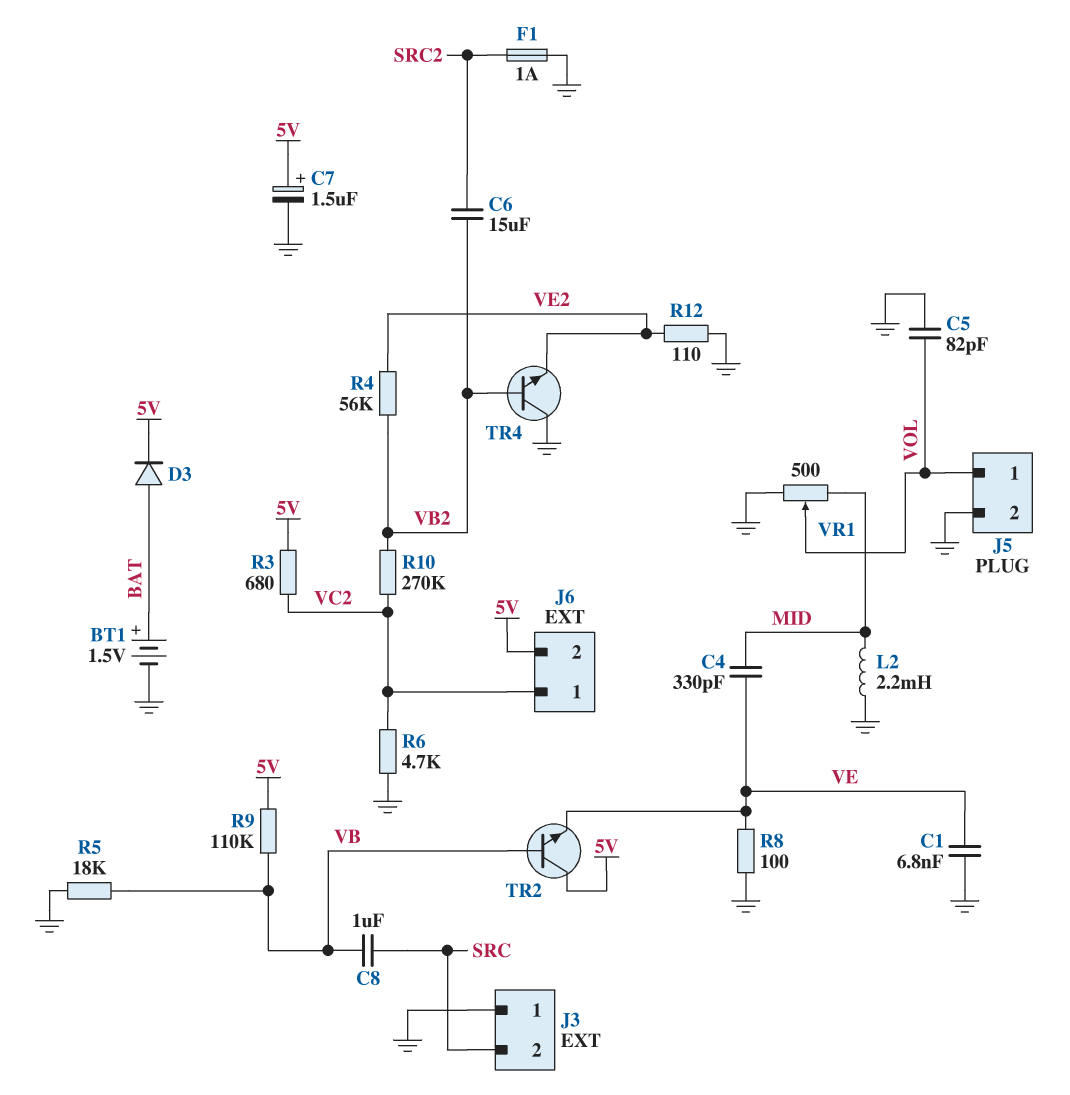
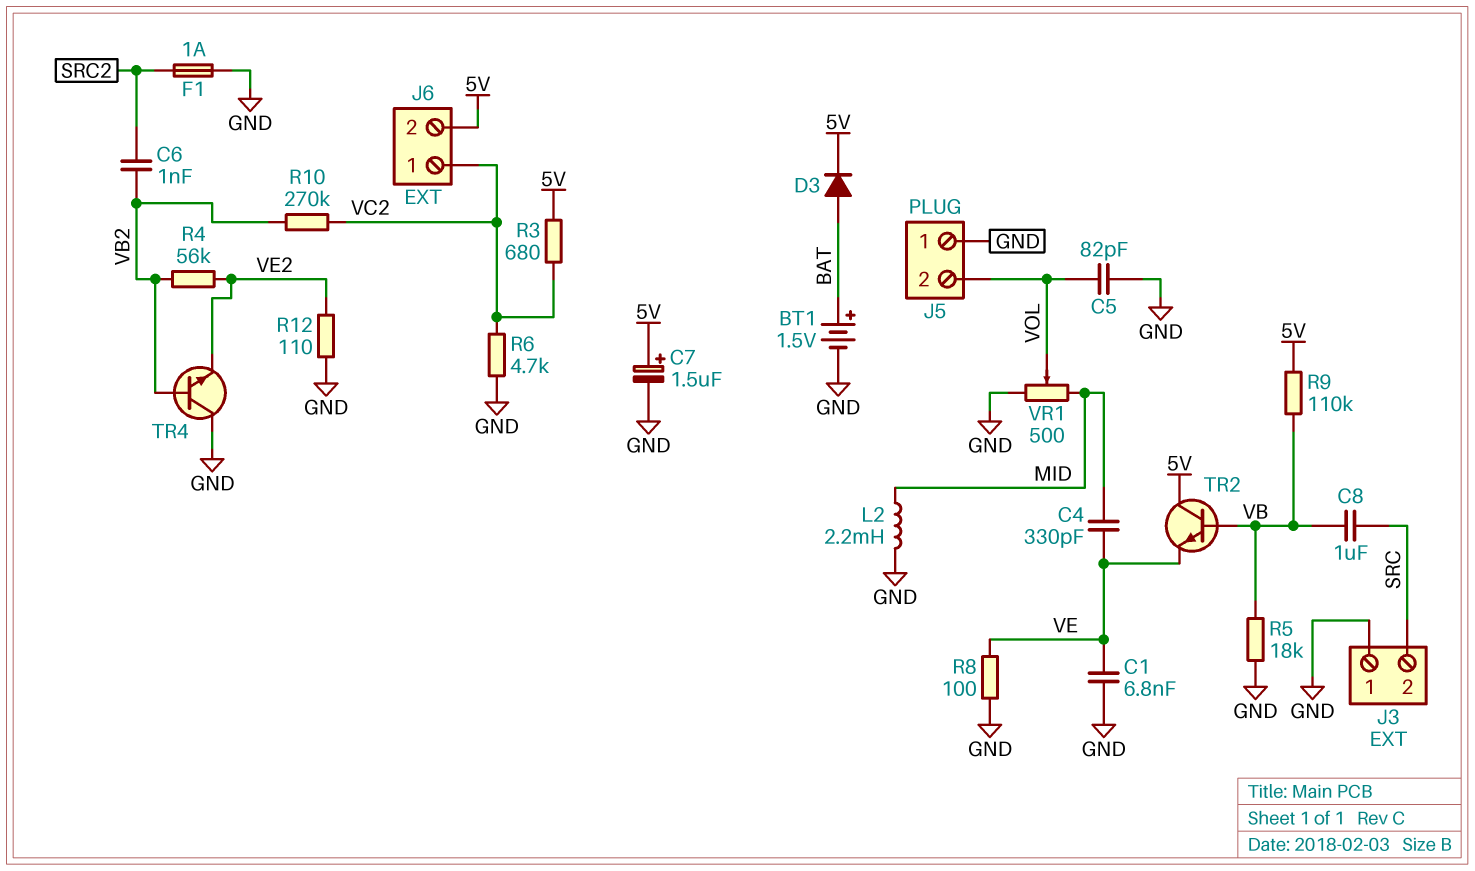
C6: 15uF (SRC2, VB2) -> 1nF (SRC2, VB2)
J5 pin 1: VOL -> GND
J5 pin 2: GND -> VOL

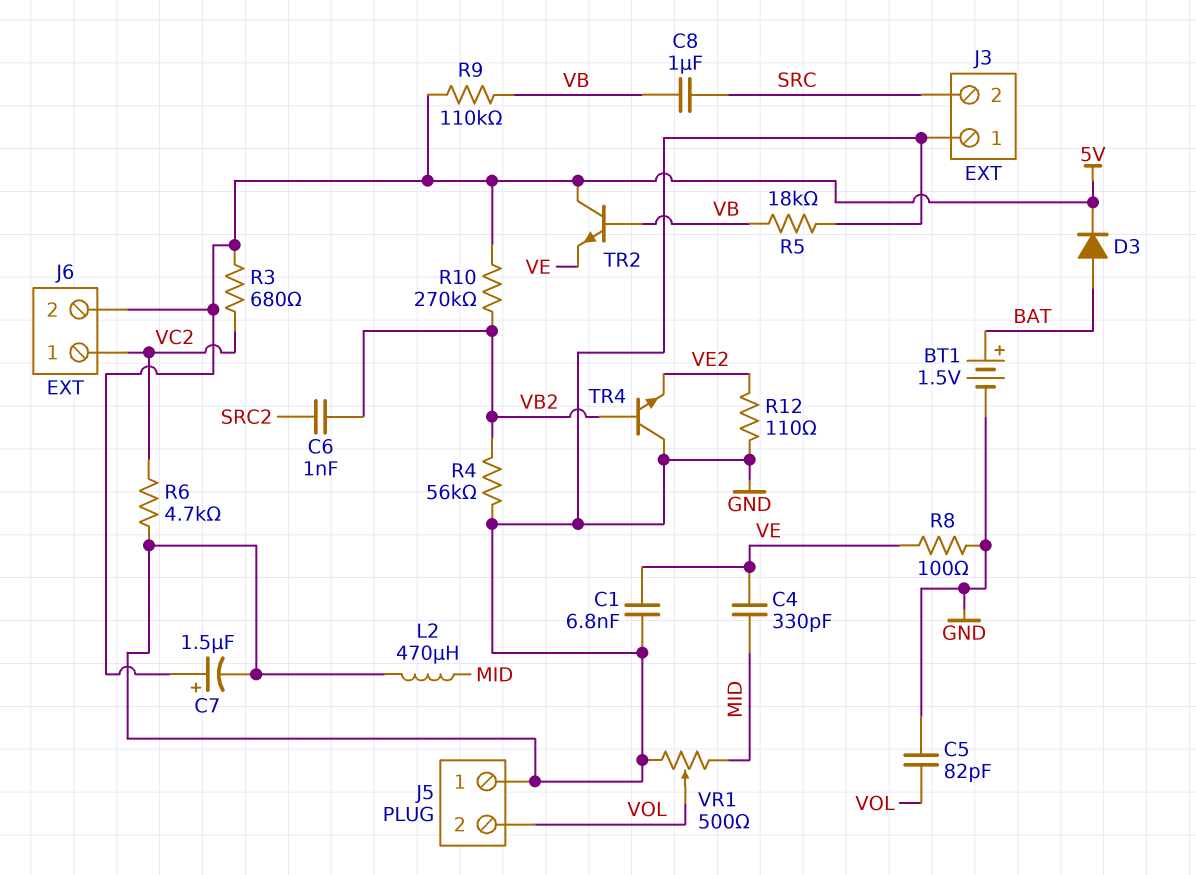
F1: 1A (GND, SRC2) -> none
L2: 2.2mH (GND, MID) -> 470uH (GND, MID)
R4: 56k (VB2, VE2) -> 56k (GND, VB2)
R10: 270k (VB2, VC2) -> 270k (5V, VB2)

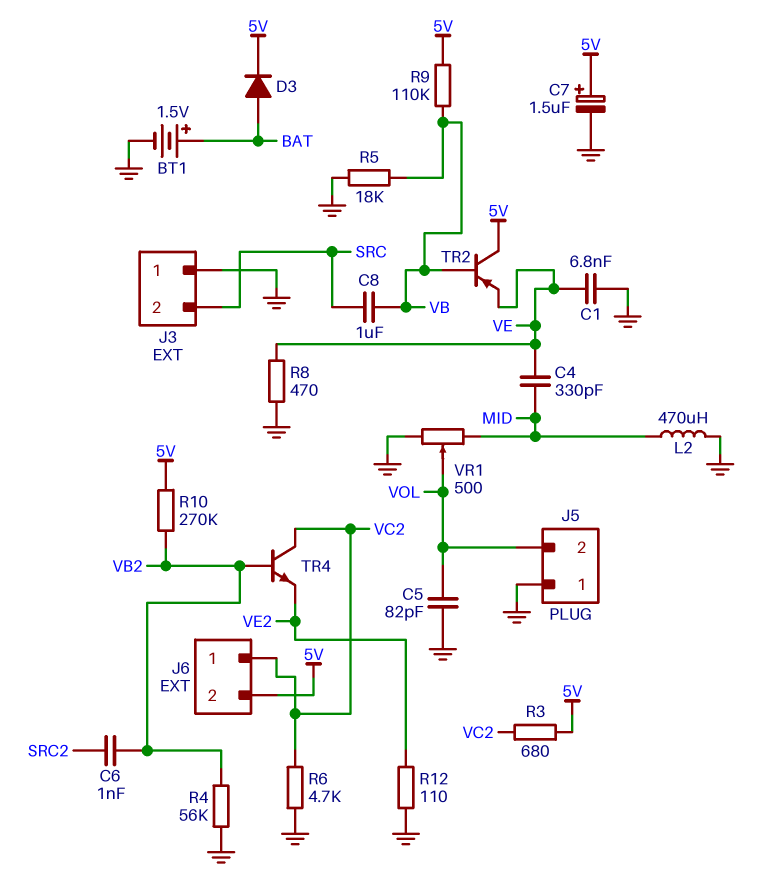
R8: 100 (GND, VE) -> 470 (GND, VE)
TR2: NPN (B VB, C 5V, E VE) -> PNP (B VB, C 5V, E VE)
TR4: NPN (B VB2, C GND, E VE2) -> NPN (B VB2, C VC2, E VE2)

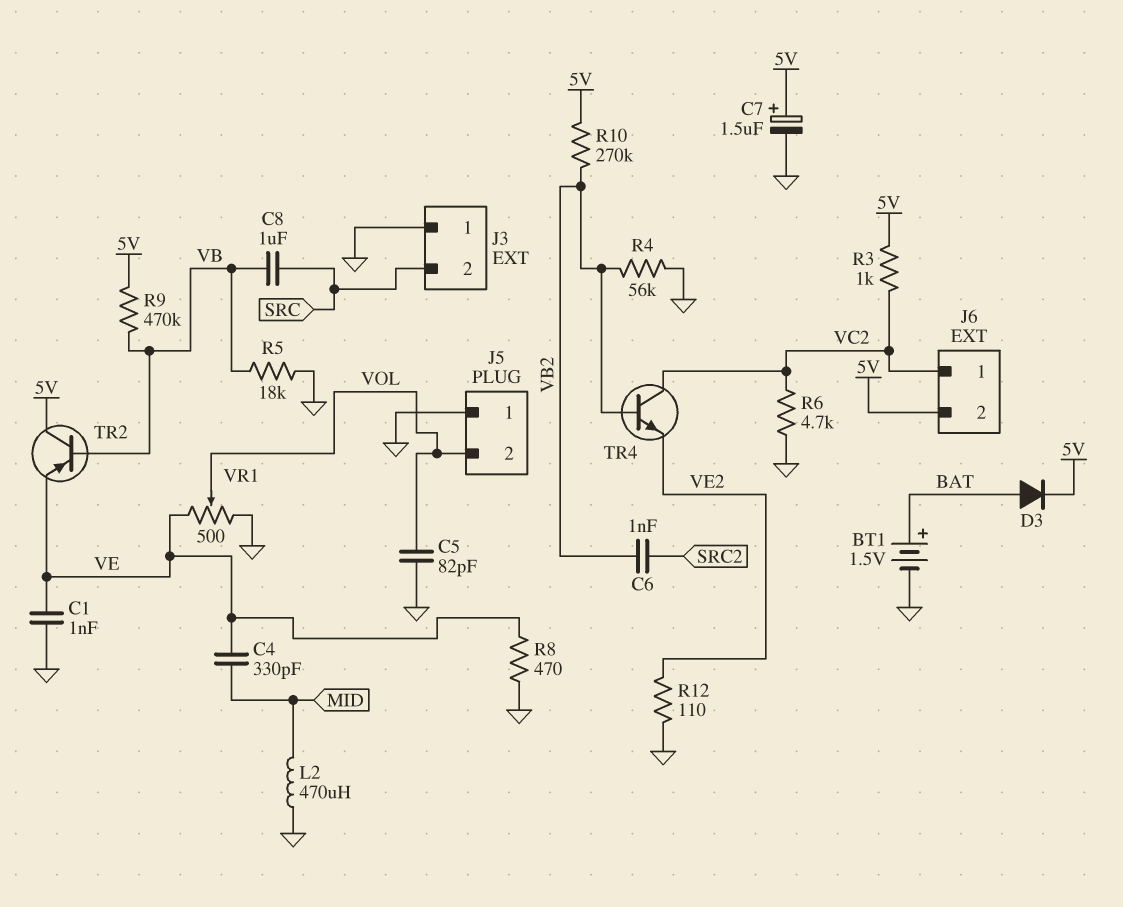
C1: 6.8nF (GND, VE) -> 1nF (GND, VE)
R3: 680 (5V, VC2) -> 1k (5V, VC2)
R9: 110k (5V, VB) -> 470k (5V, VB)
VR1: 500 (GND, MID, wiper VOL) -> 500 (GND, VE, wiper VOL)

